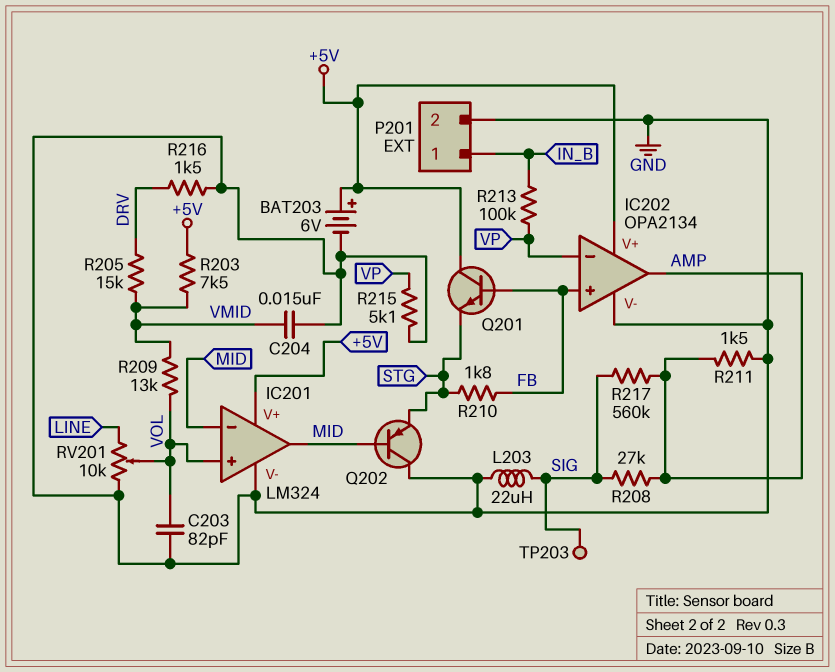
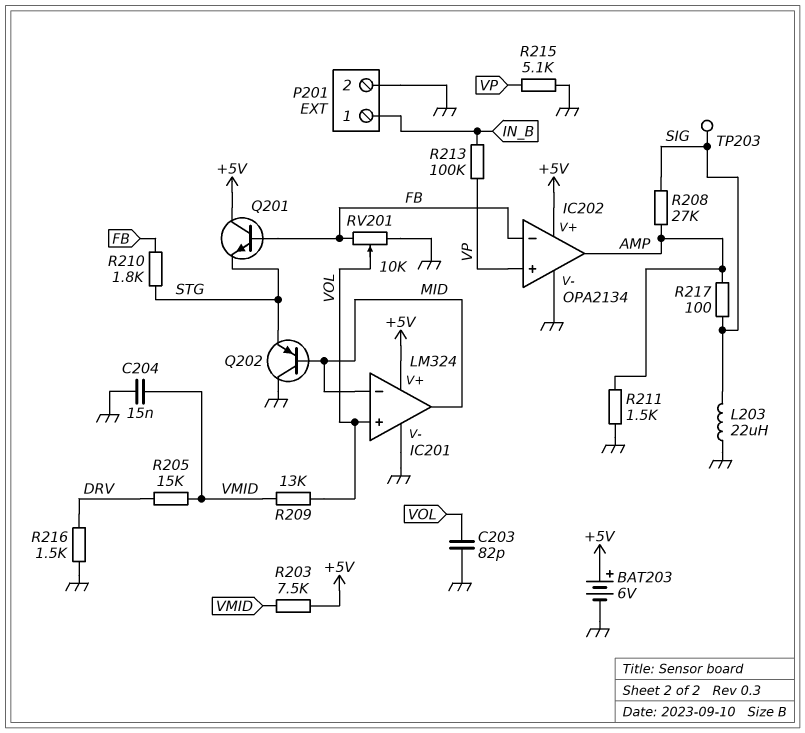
IC202 pin in+: FB -> VP
IC202 pin in-: VP -> FB
R217: 560k (AMP, SIG) -> 100 (AMP, SIG)
RV201: 10k (GND, LINE, wiper VOL) -> 10k (FB, GND, wiper VOL)

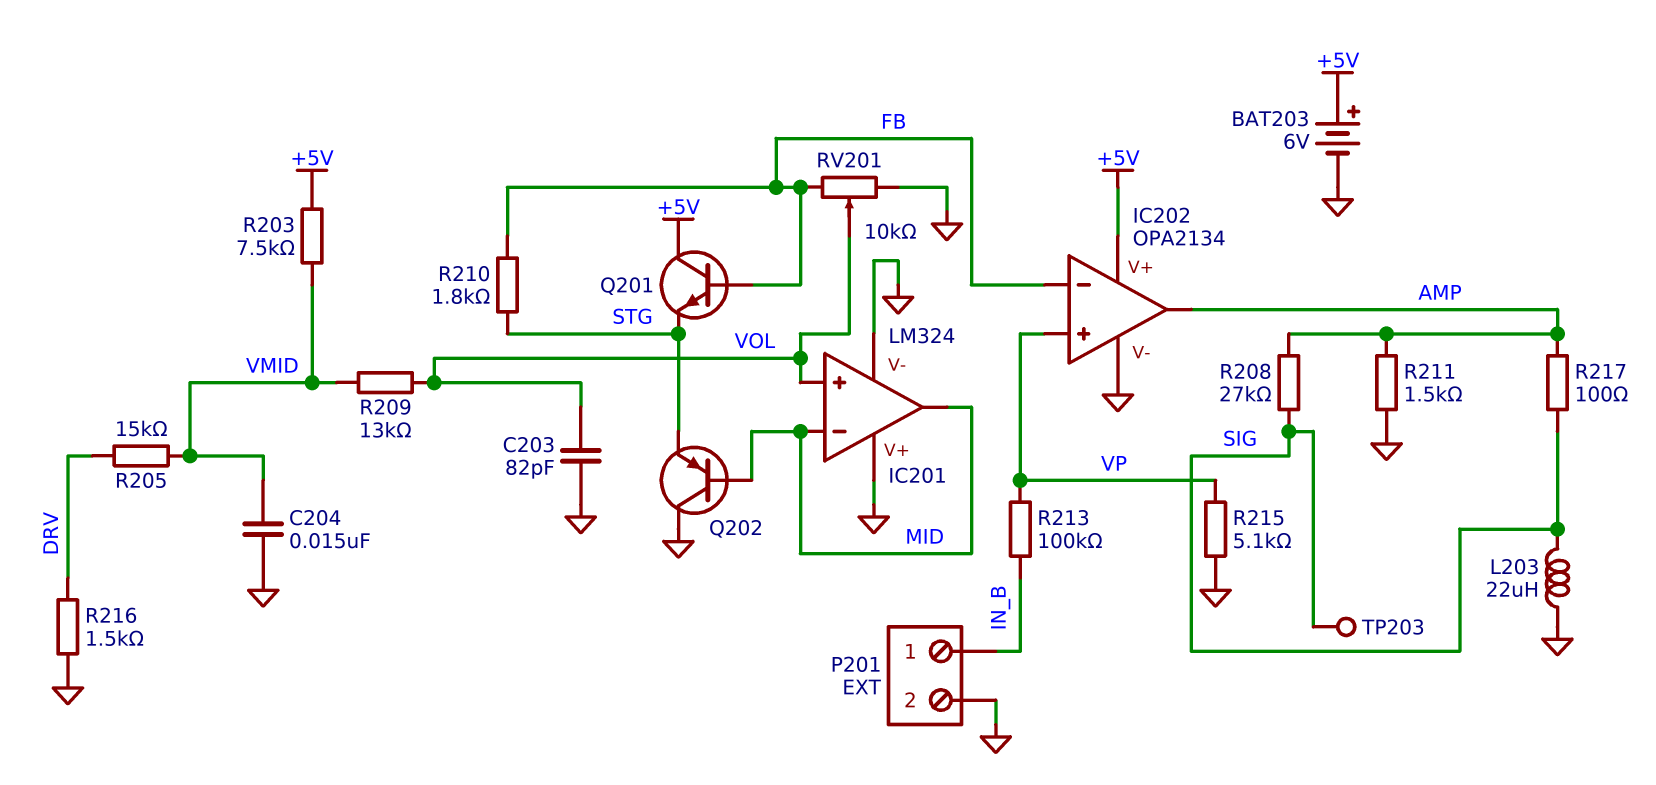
IC201 pin V+: +5V -> GND

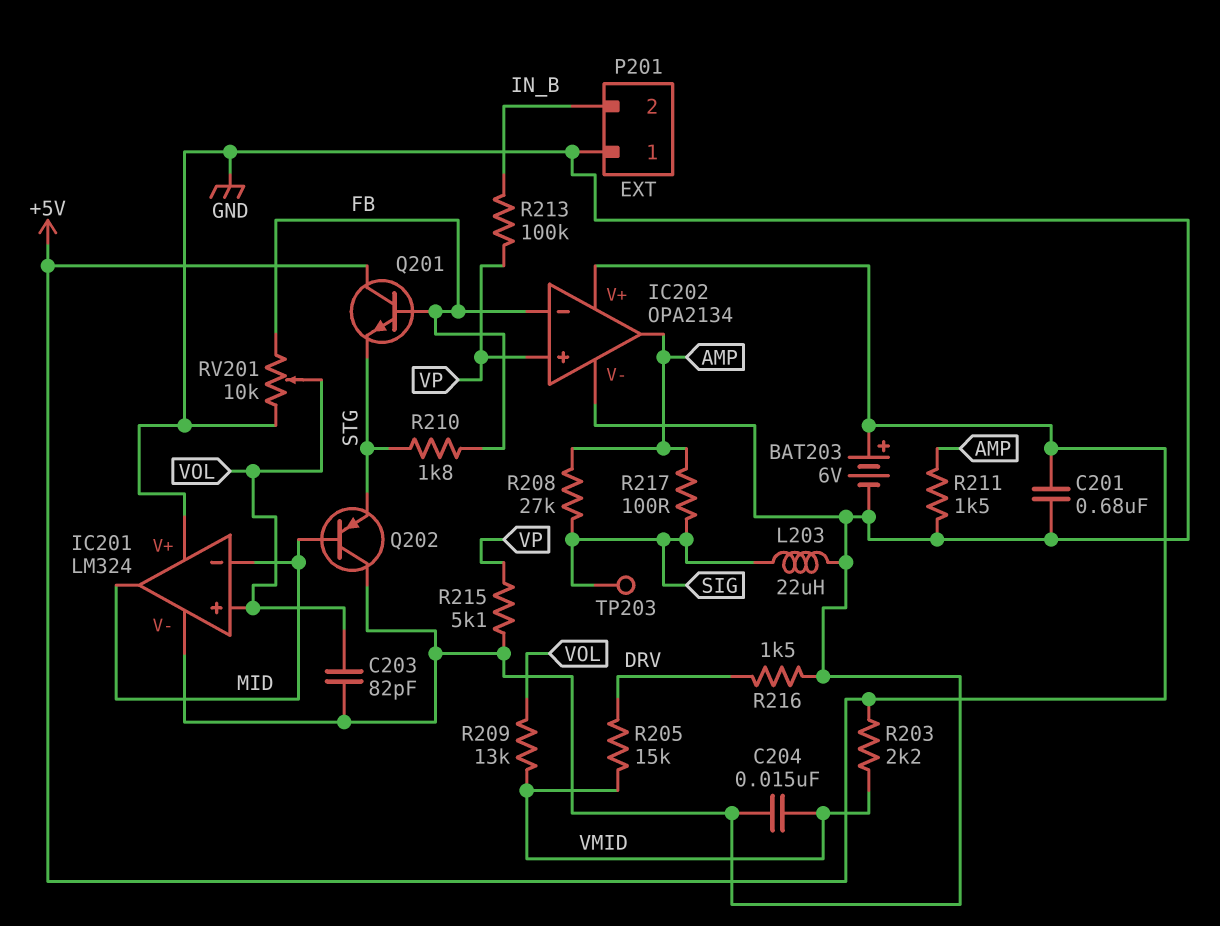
C201: none -> 680nF (+5V, GND)
P201 pin 1: IN_B -> GND
P201 pin 2: GND -> IN_B
R203: 7.5k (+5V, VMID) -> 2.2k (+5V, VMID)

